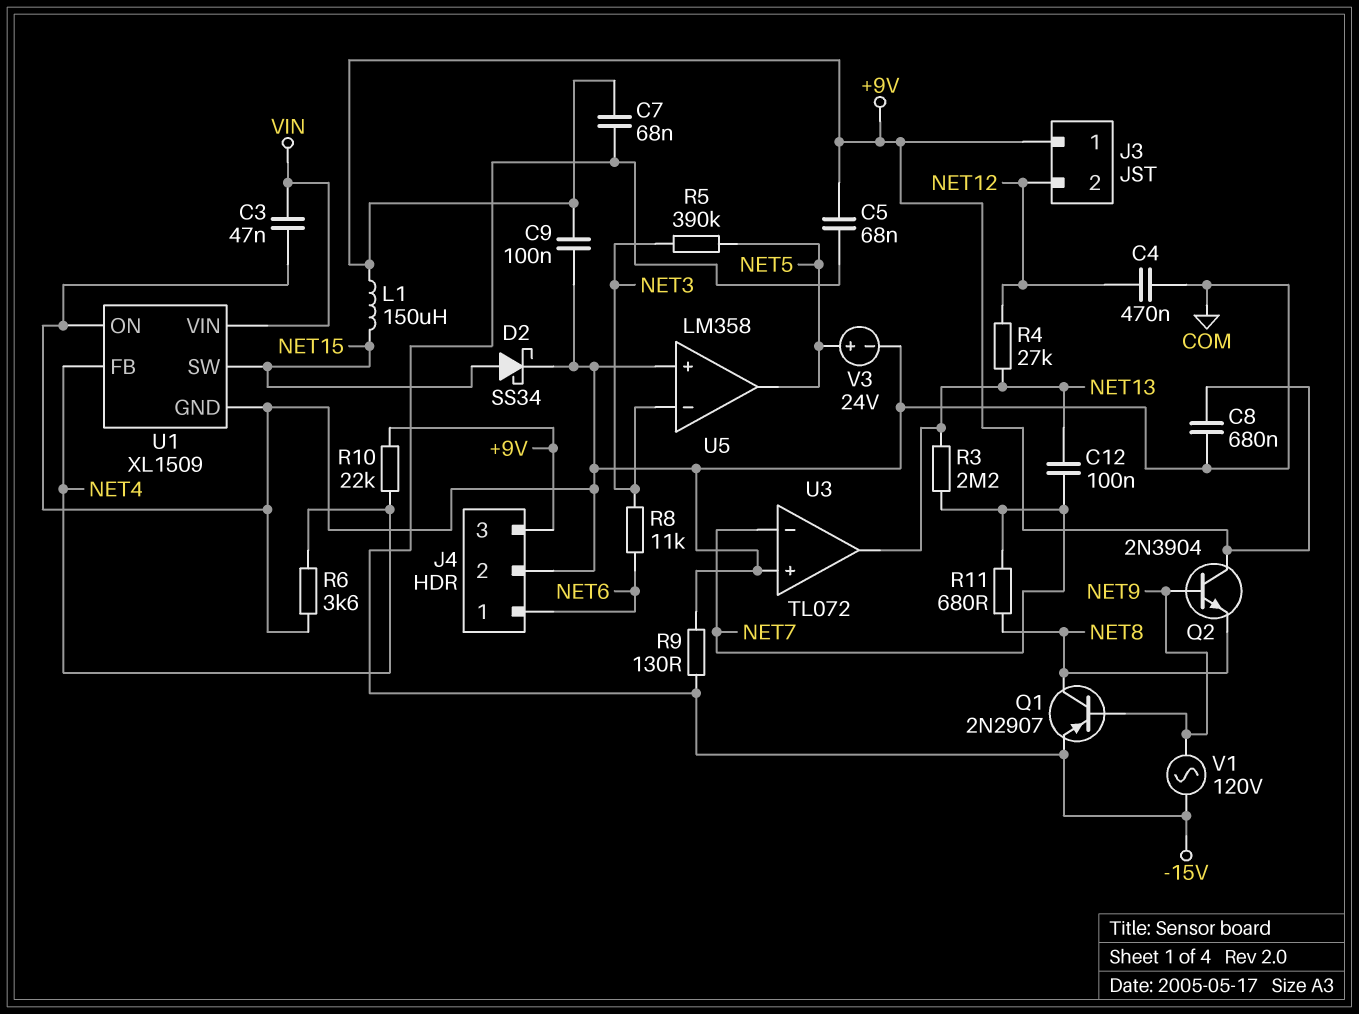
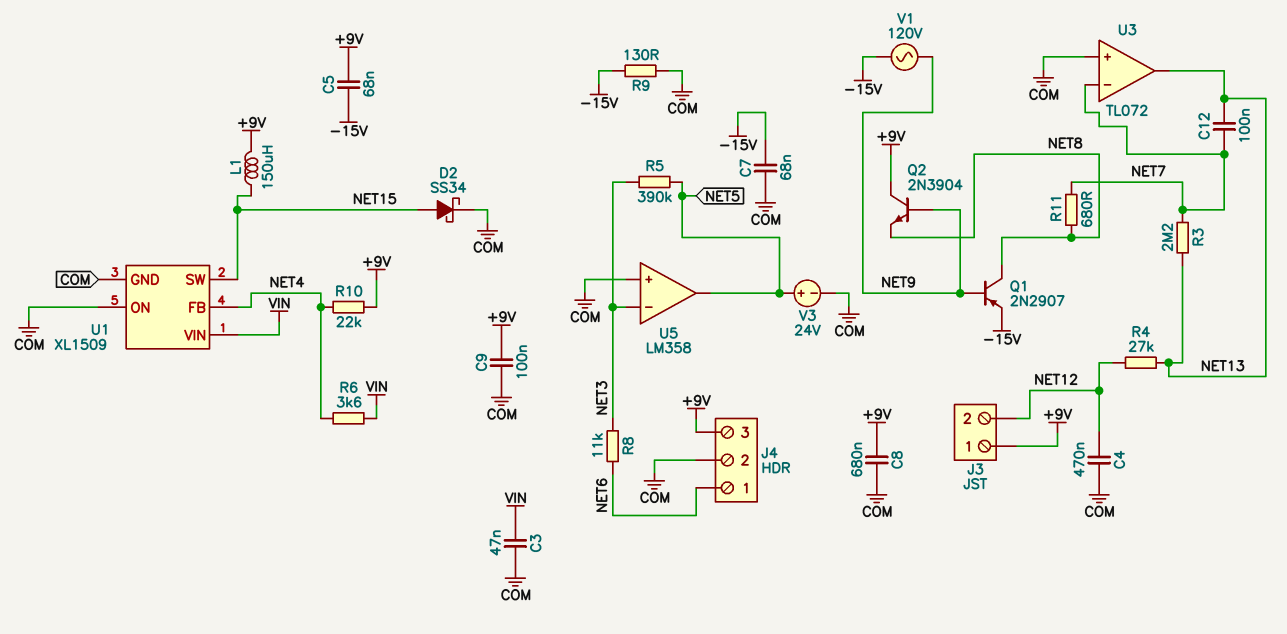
C7: 68nF (+9V, -15V) -> 68nF (-15V, COM)
R6: 3.6k (COM, NET4) -> 3.6k (NET4, VIN)

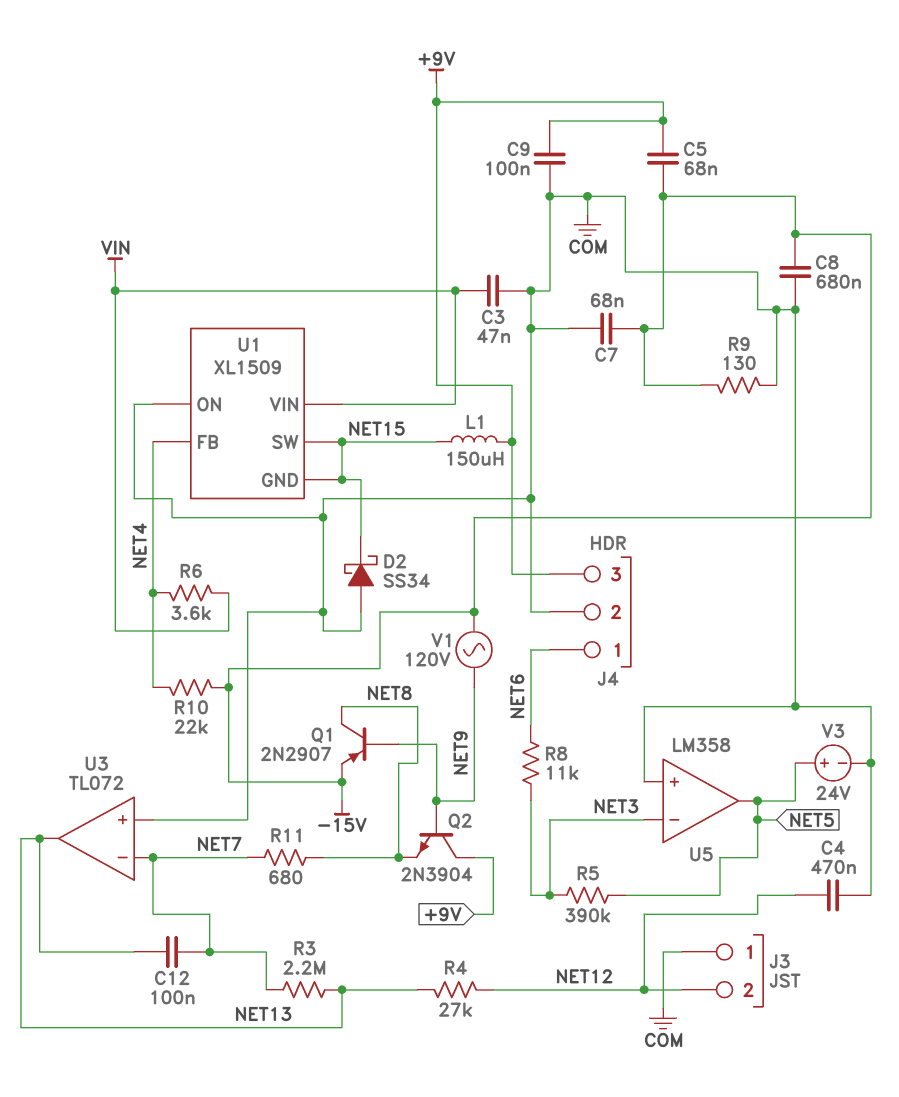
C8: 680nF (+9V, COM) -> 680nF (-15V, COM)
D2: schottky SS34 (A NET15, K COM) -> schottky SS34 (A COM, K NET15)
J3 pin 1: +9V -> COM
R10: 22k (+9V, NET4) -> 22k (-15V, NET4)
U1 pin GND: COM -> NET15

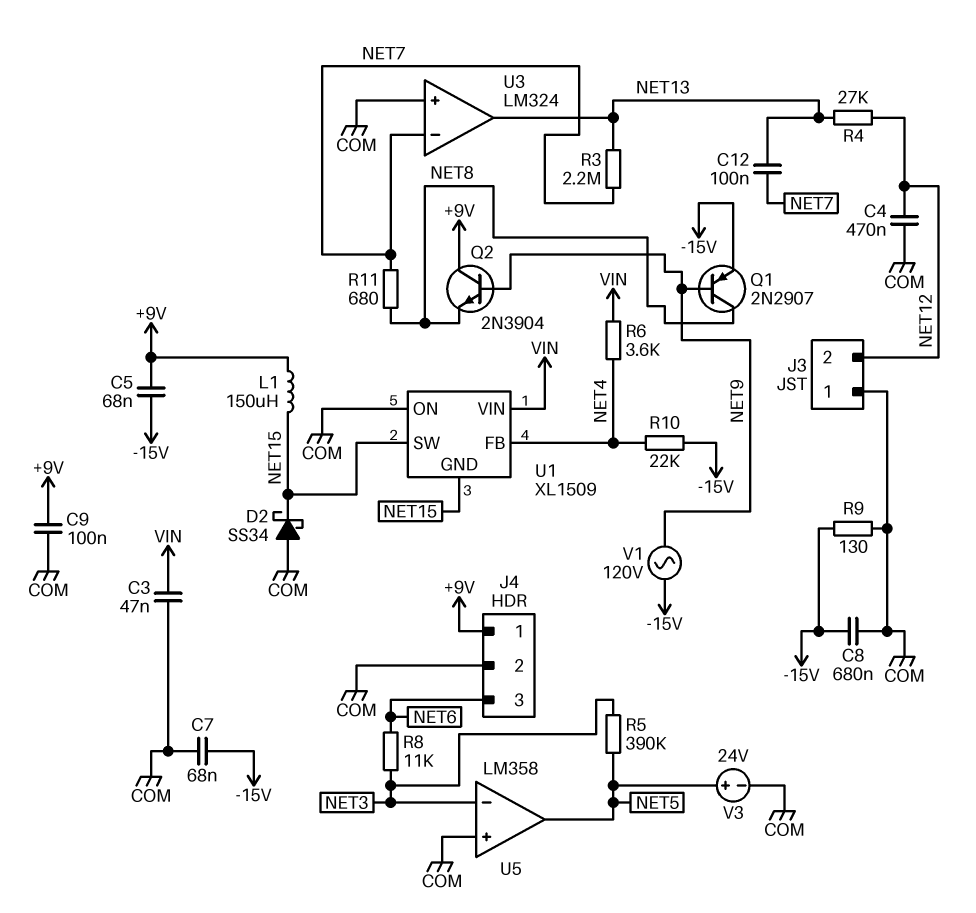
J4 pin 1: NET6 -> +9V
J4 pin 3: +9V -> NET6
U3: TL072 -> LM324

